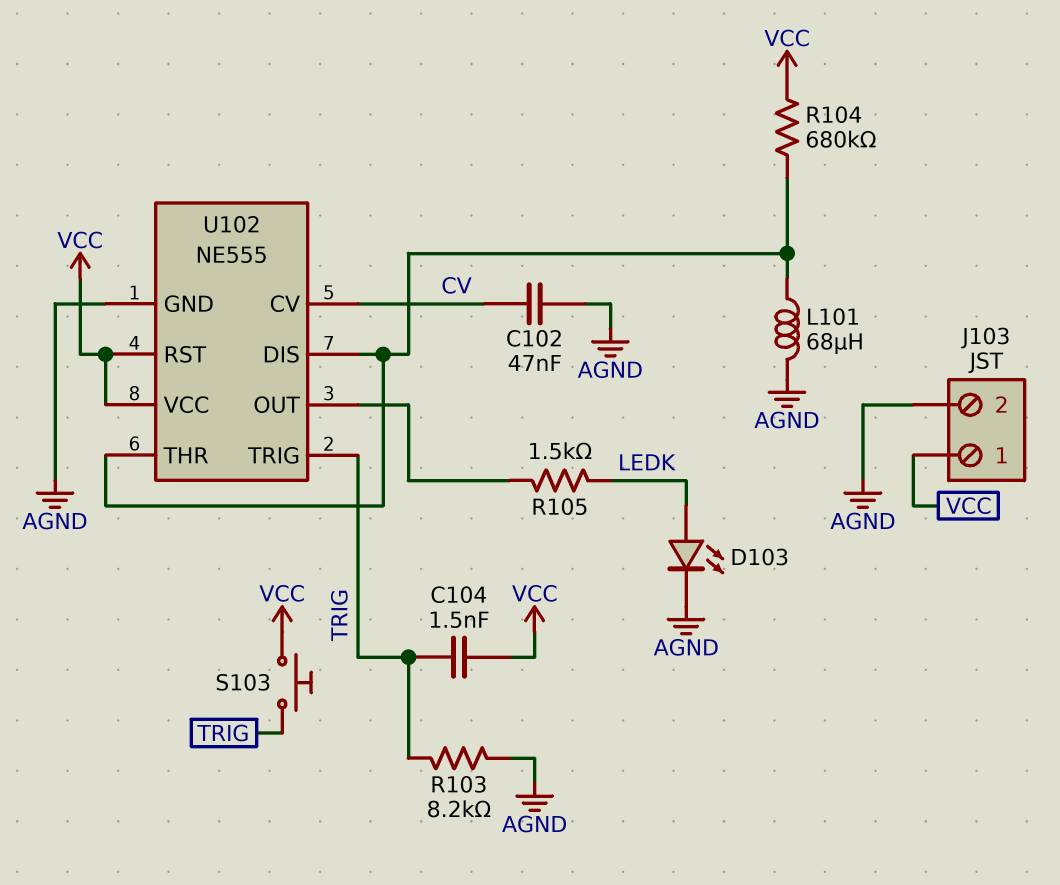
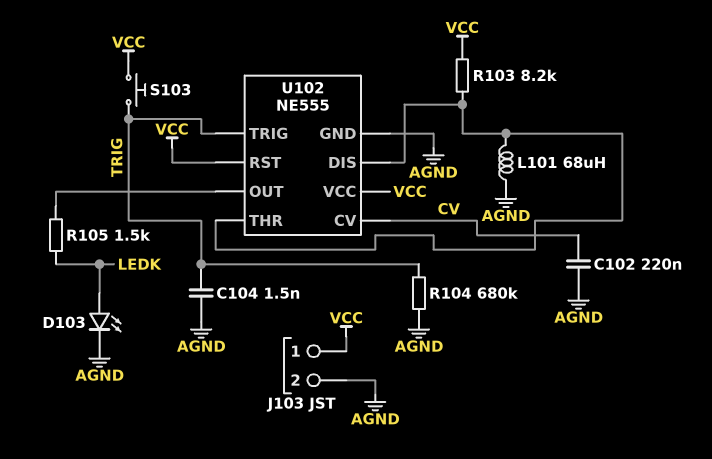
C102: 47nF (AGND, CV) -> 220nF (AGND, CV)
C104: 1.5nF (TRIG, VCC) -> 1.5nF (AGND, TRIG)
R103: 8.2k (AGND, TRIG) -> 8.2k (U102/DIS, VCC)
R104: 680k (U102/DIS, VCC) -> 680k (AGND, TRIG)

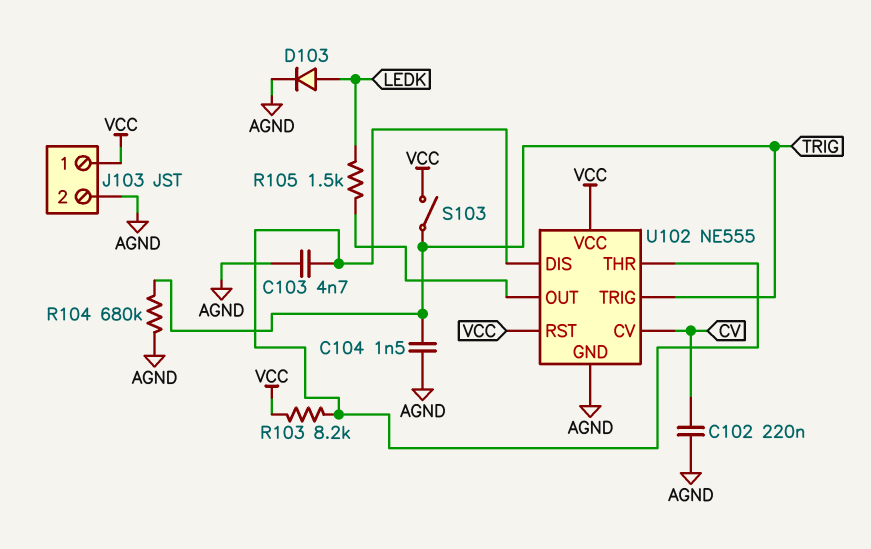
C103: none -> 4.7nF (AGND, U102/DIS)
D103: LED (A LEDK, K AGND) -> diode (A LEDK, K AGND)
L101: 68uH (AGND, U102/DIS) -> none
S103: button (TRIG, VCC) -> switch (TRIG, VCC)

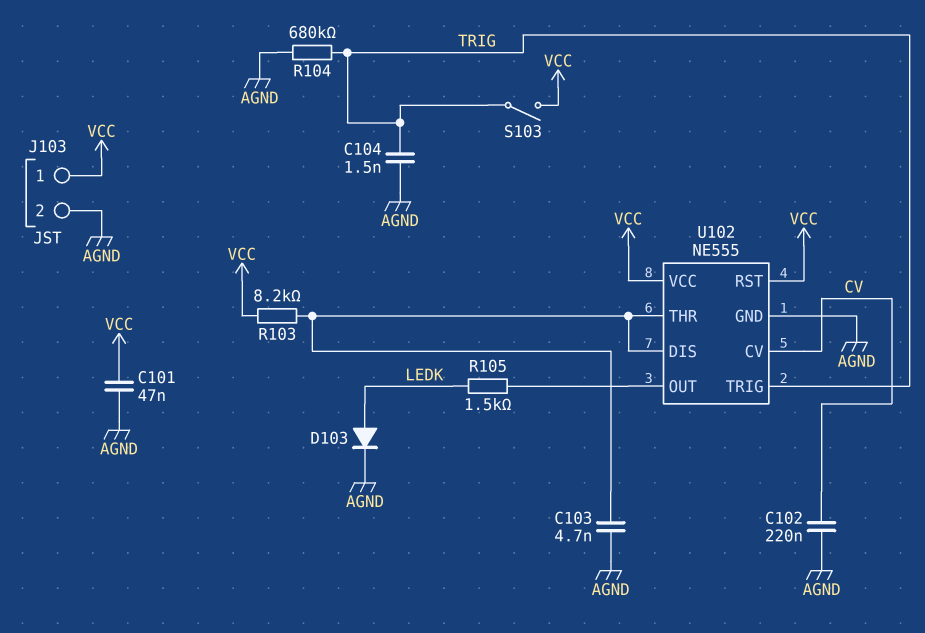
C101: none -> 47nF (AGND, VCC)

